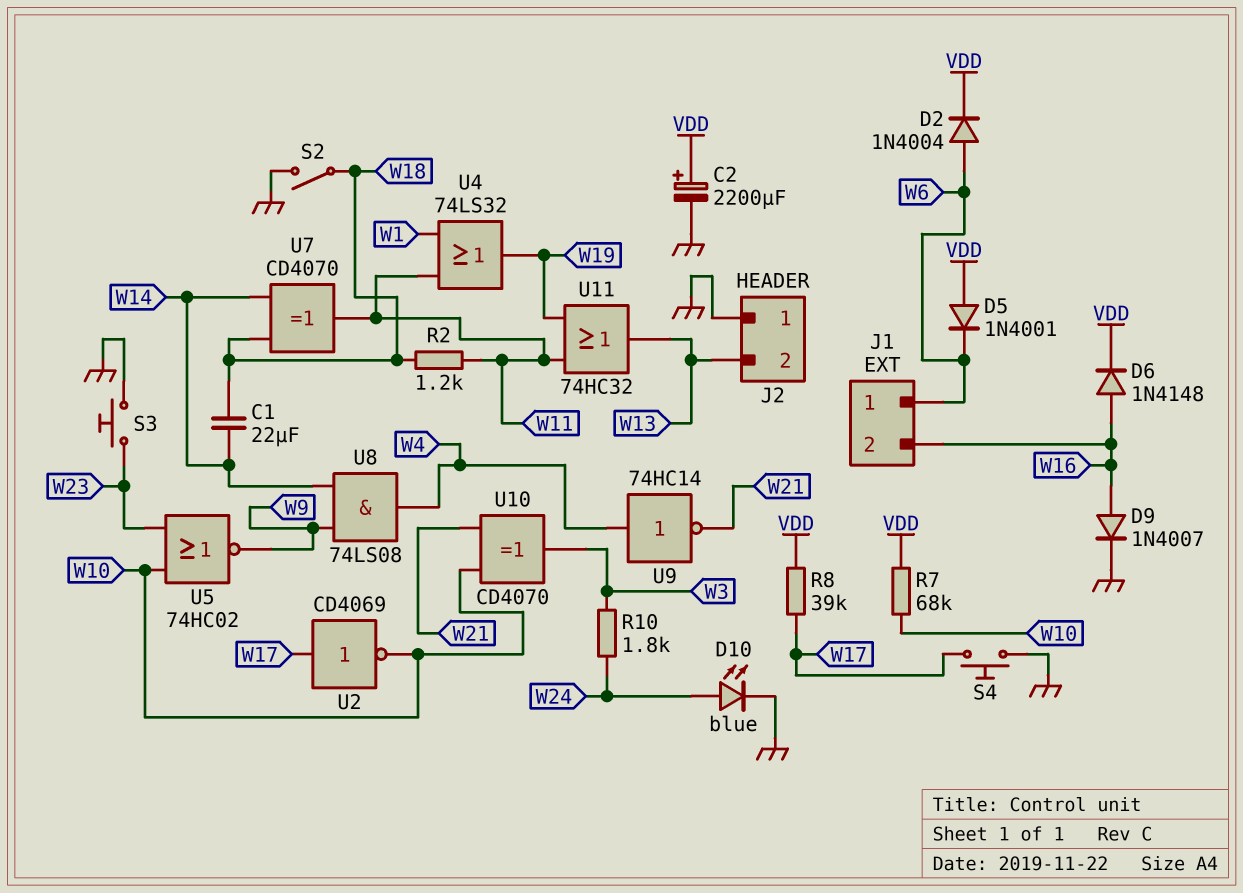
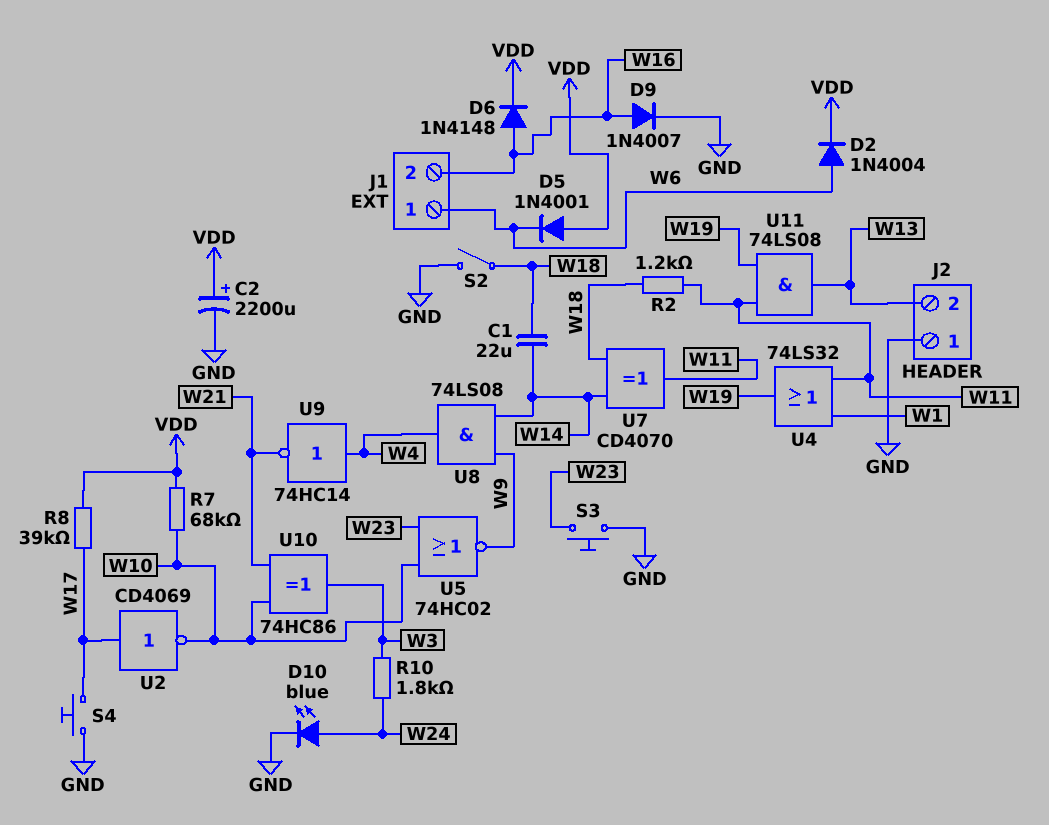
U10: XOR CD4070 (in W10, in W21, out W3) -> XOR 74HC86 (in W10, in W21, out W3)
U11: OR 74HC32 (in W11, in W19, out W13) -> AND 74LS08 (in W11, in W19, out W13)

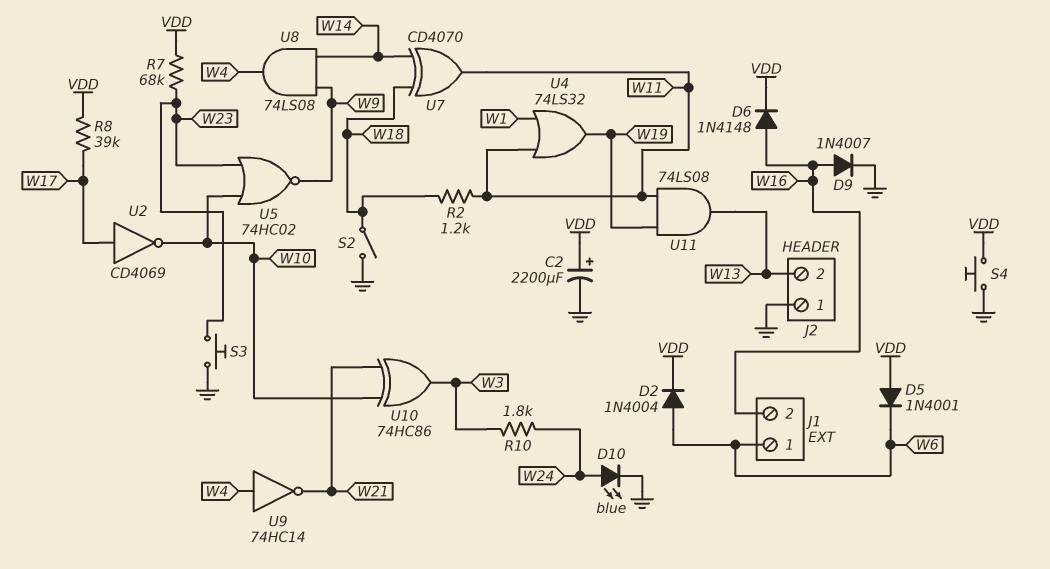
C1: 22uF (W14, W18) -> none
R7: 68k (VDD, W10) -> 68k (VDD, W23)
S4: button (GND, W17) -> button (GND, VDD)

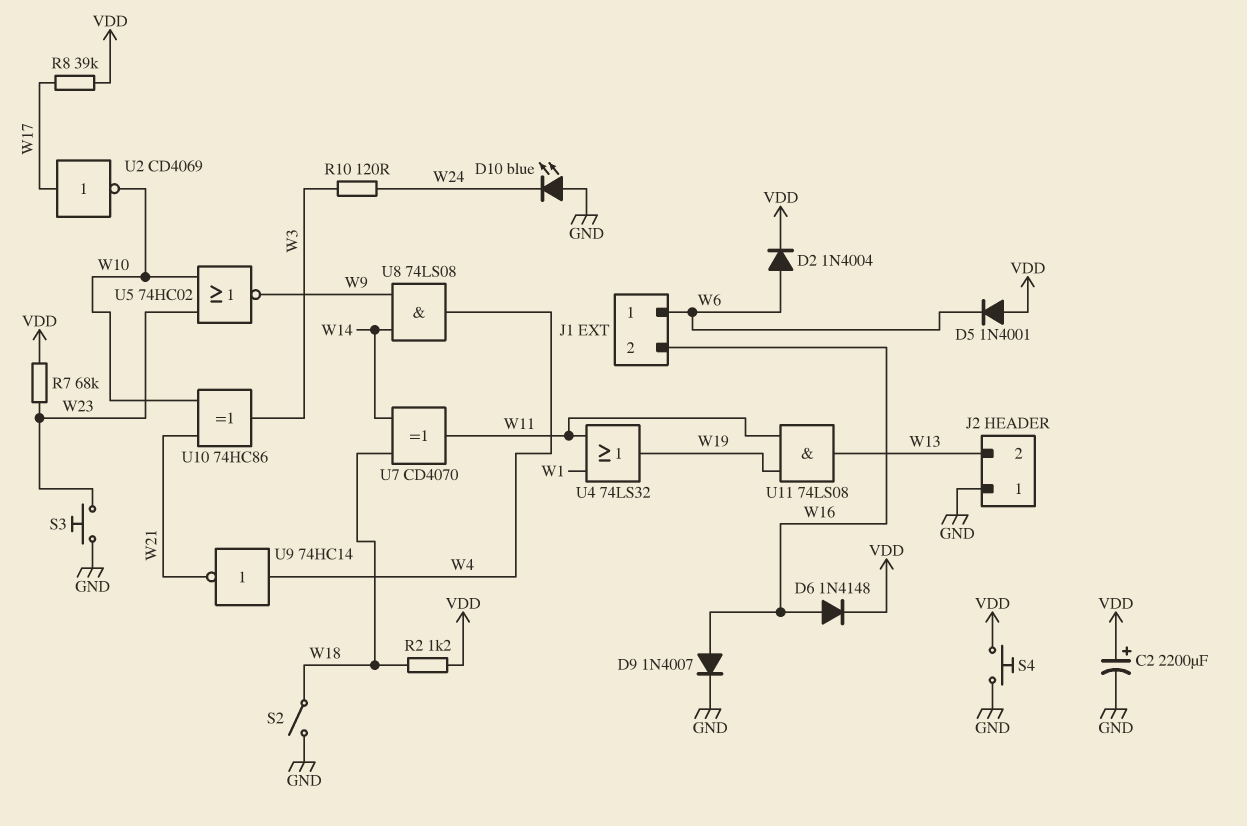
D10: LED blue (A W24, K GND) -> LED blue (A GND, K W24)
R2: 1.2k (W11, W18) -> 1.2k (VDD, W18)
R10: 1.8k (W3, W24) -> 120 (W3, W24)

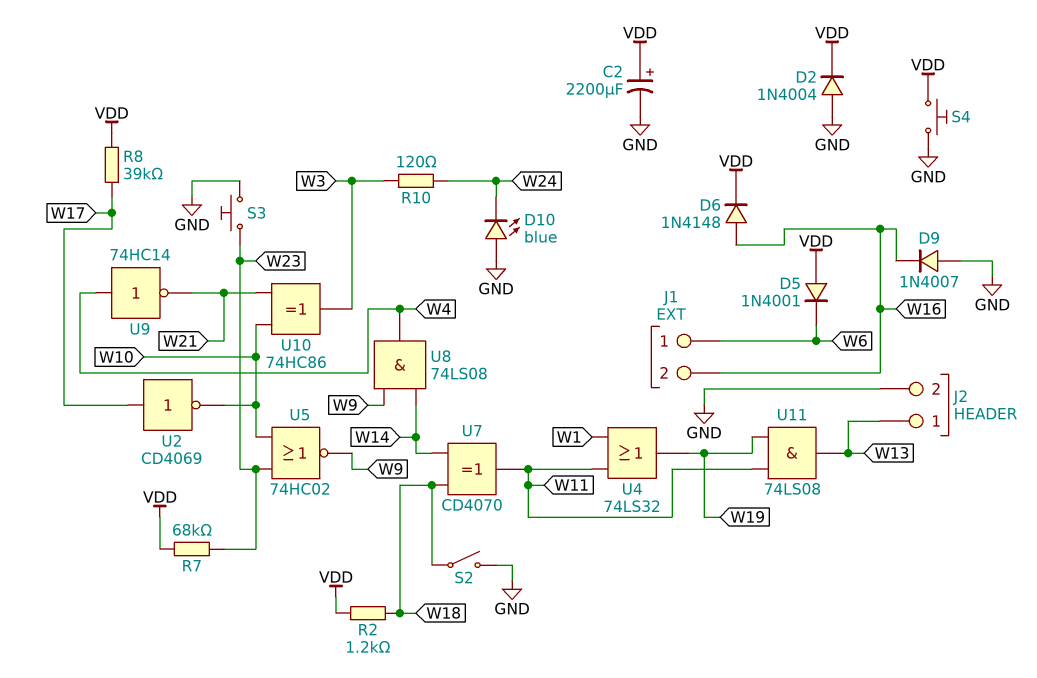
D2: diode 1N4004 (A W6, K VDD) -> diode 1N4004 (A GND, K VDD)
D9: diode 1N4007 (A W16, K GND) -> diode 1N4007 (A GND, K W16)
J2 pin 1: GND -> W13
J2 pin 2: W13 -> GND

